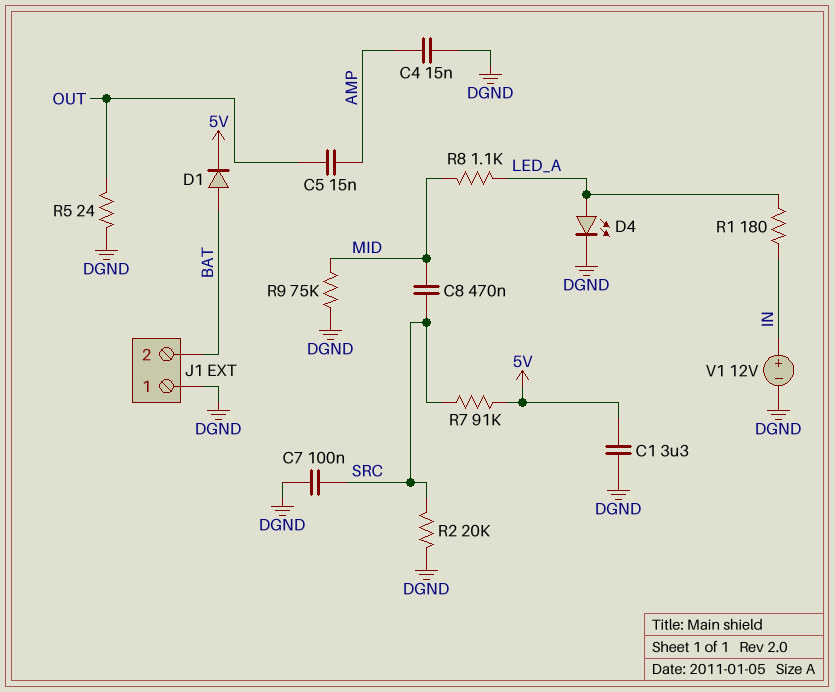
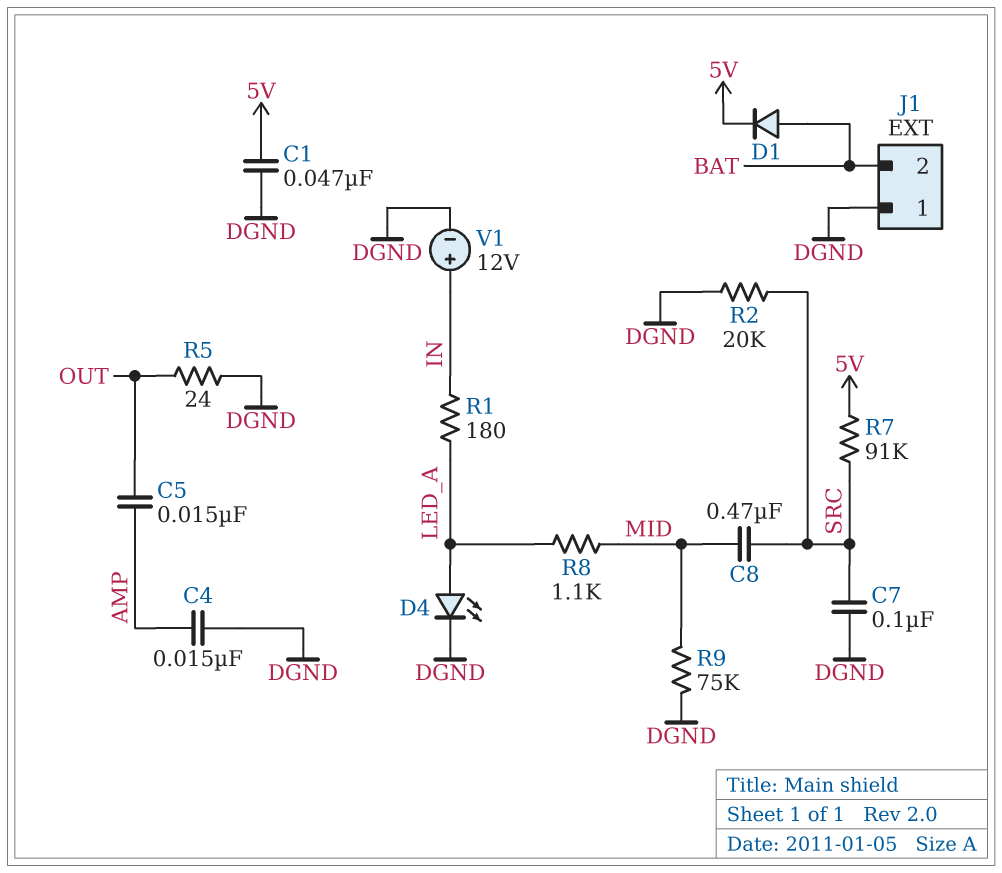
C1: 3.3uF (5V, DGND) -> 47nF (5V, DGND)

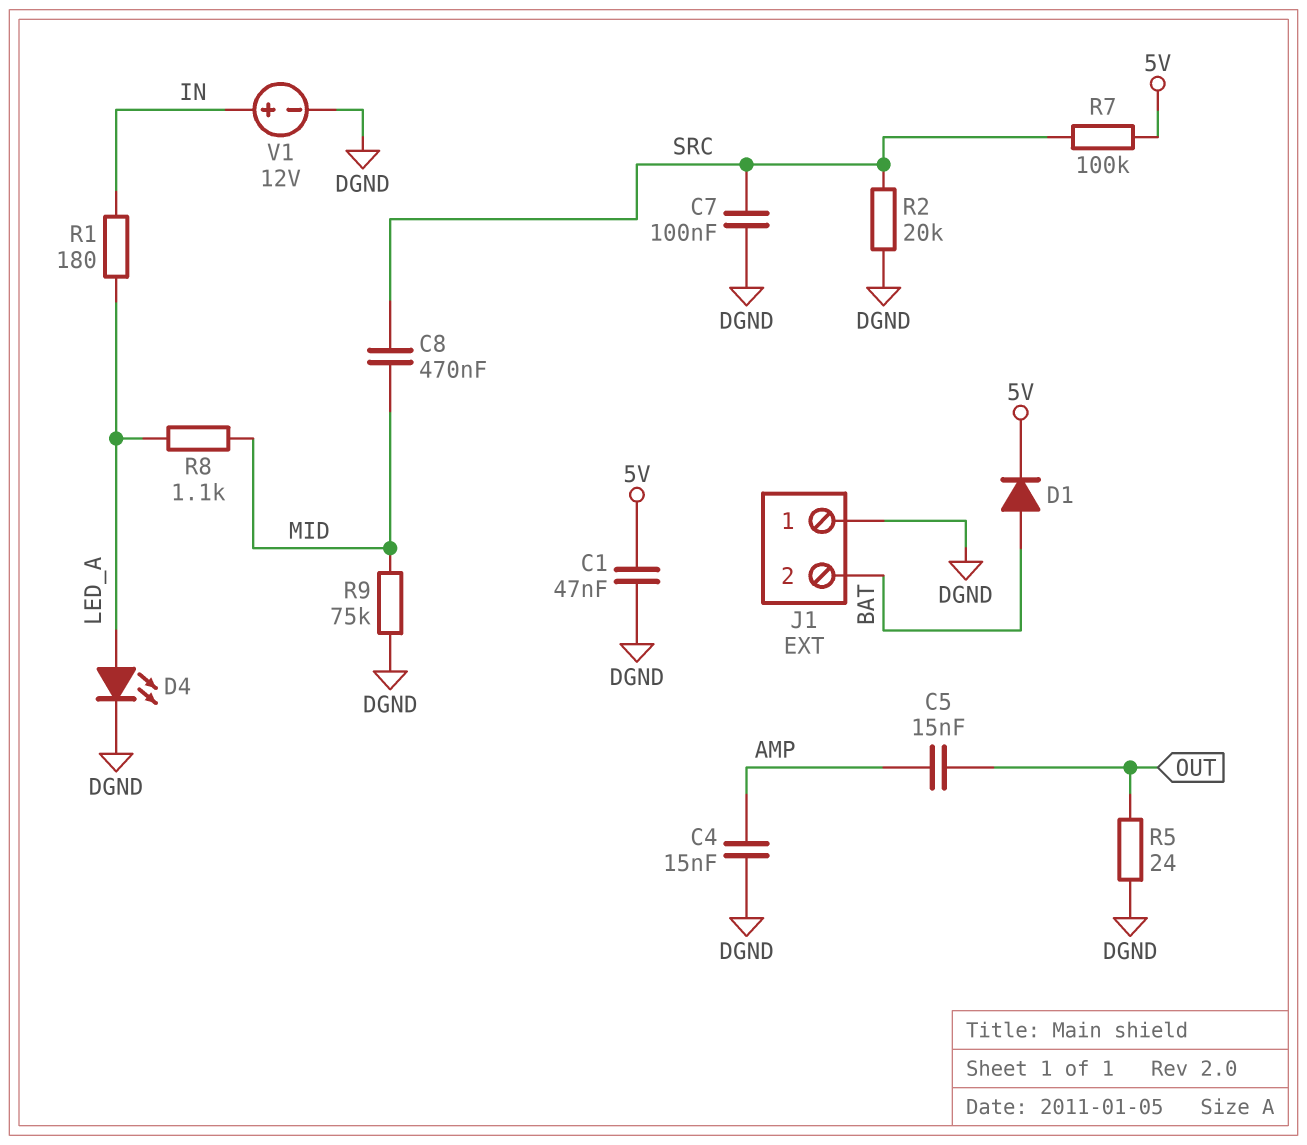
R7: 91k (5V, SRC) -> 100k (5V, SRC)

